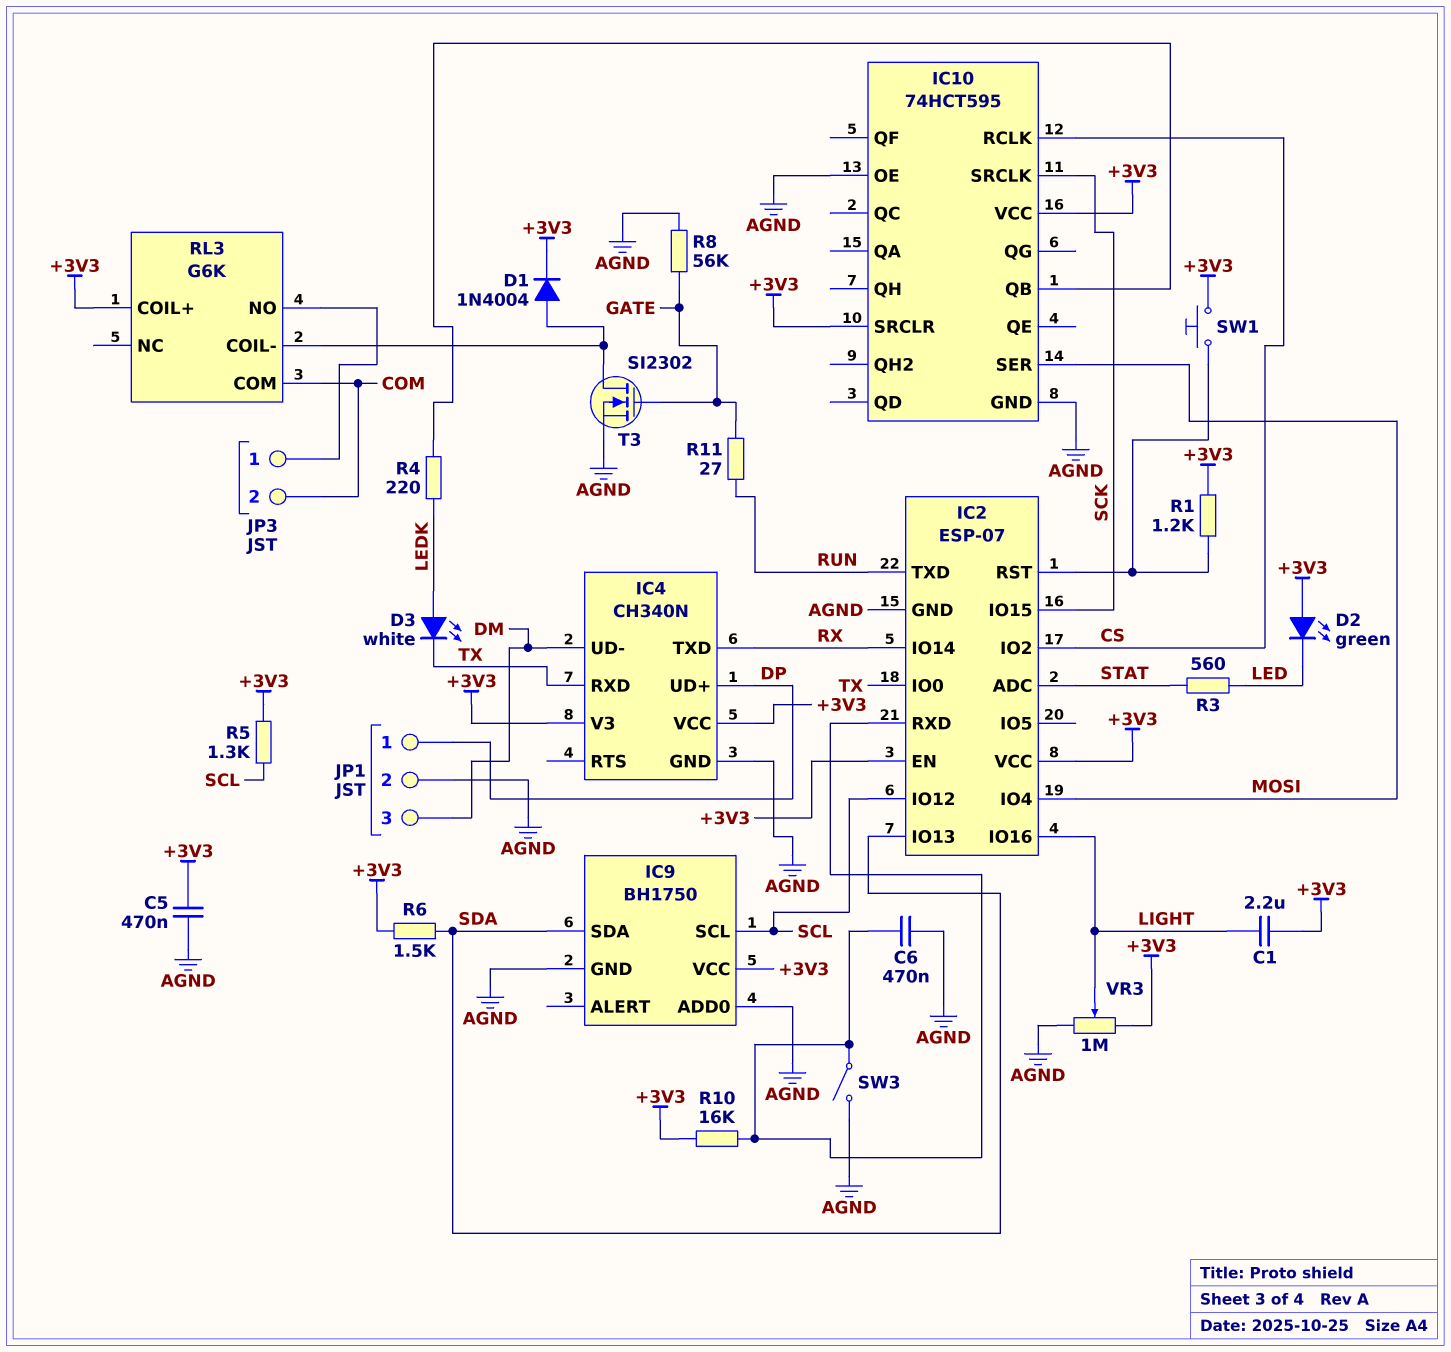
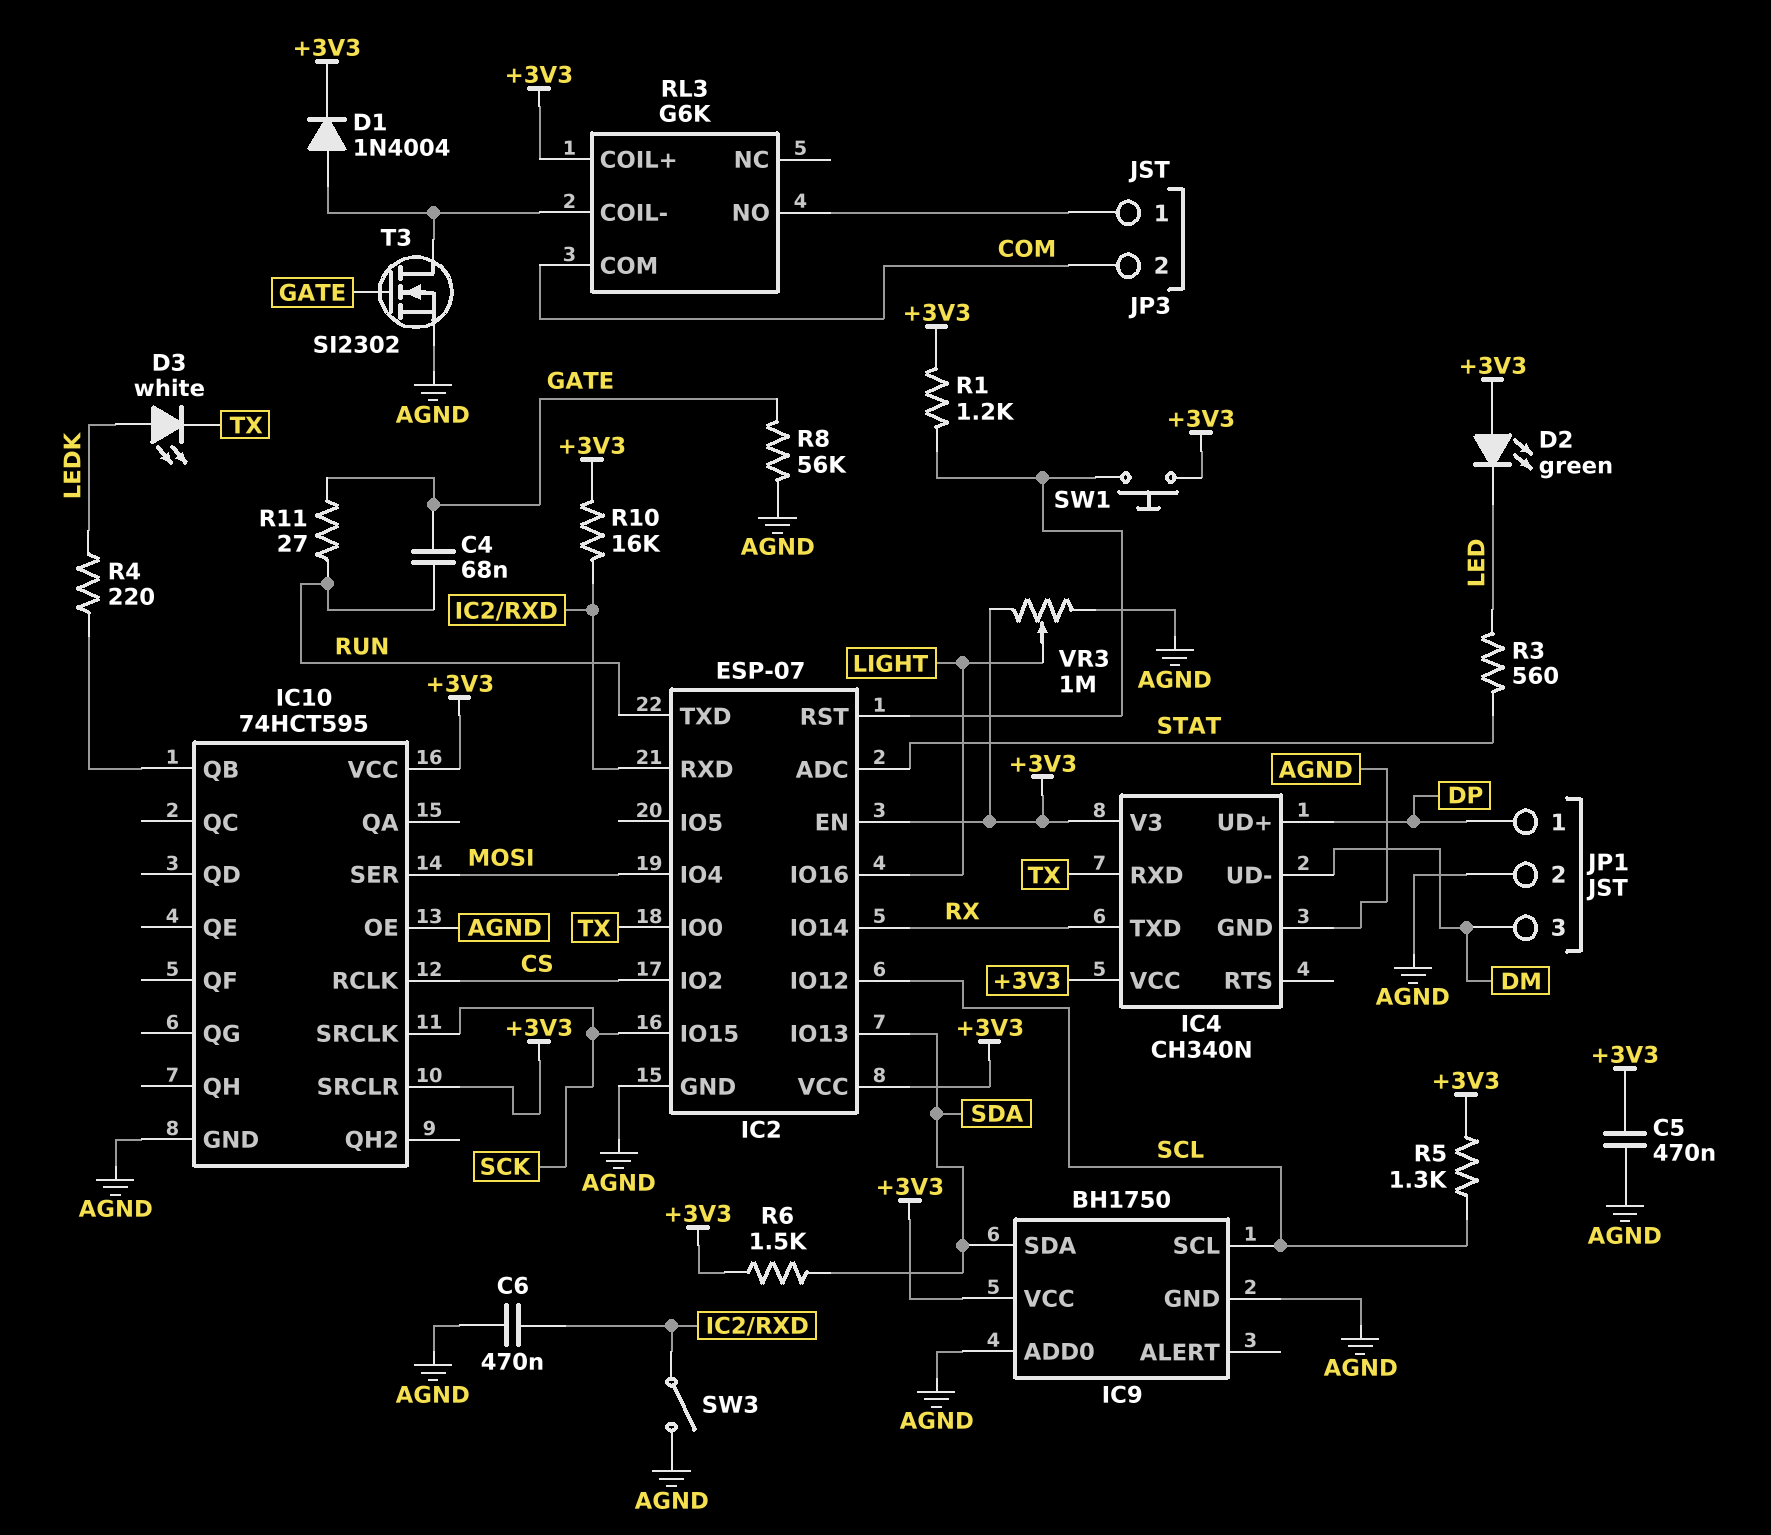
C1: 2.2uF (+3V3, LIGHT) -> none
C4: none -> 68nF (GATE, RUN)

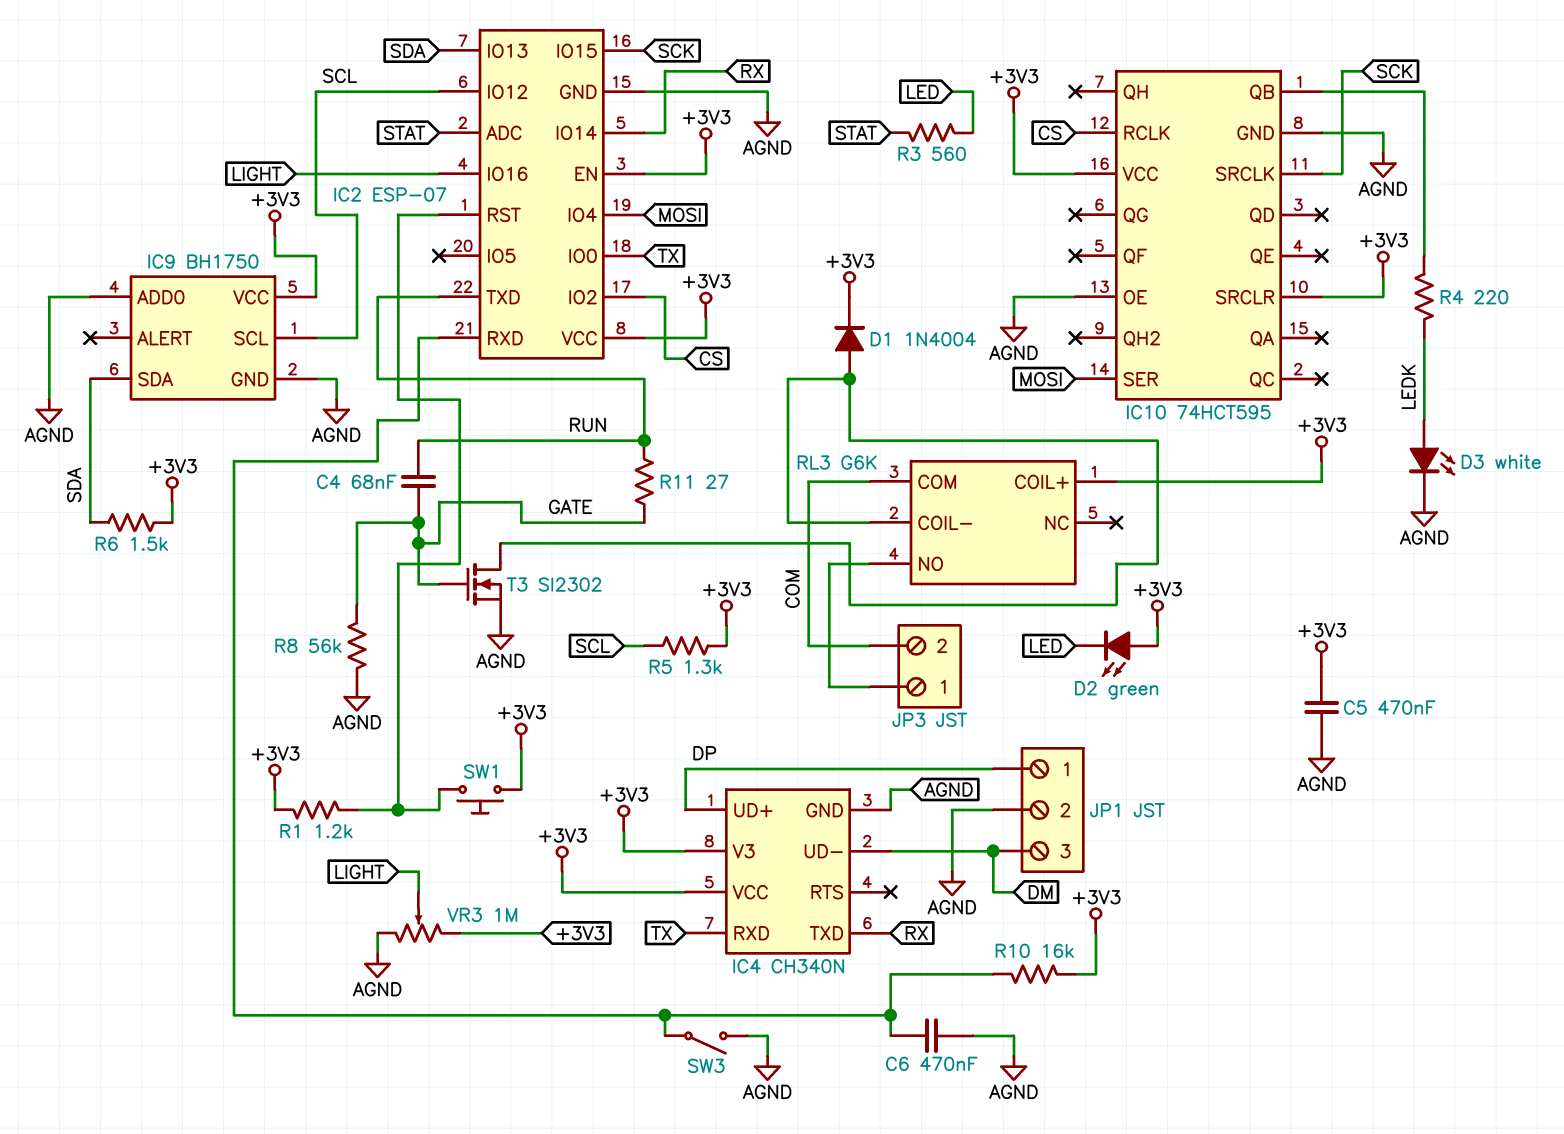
D3: LED white (A LEDK, K TX) -> LED white (A LEDK, K AGND)

